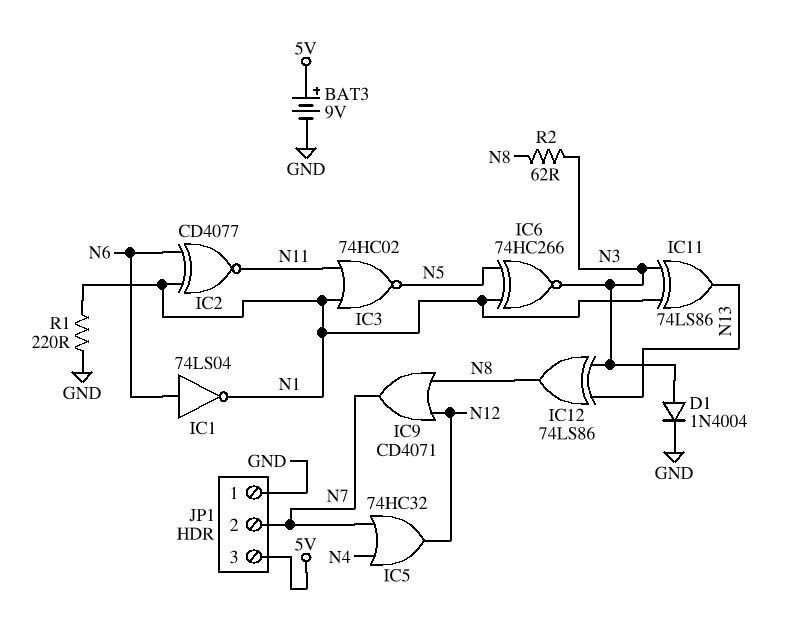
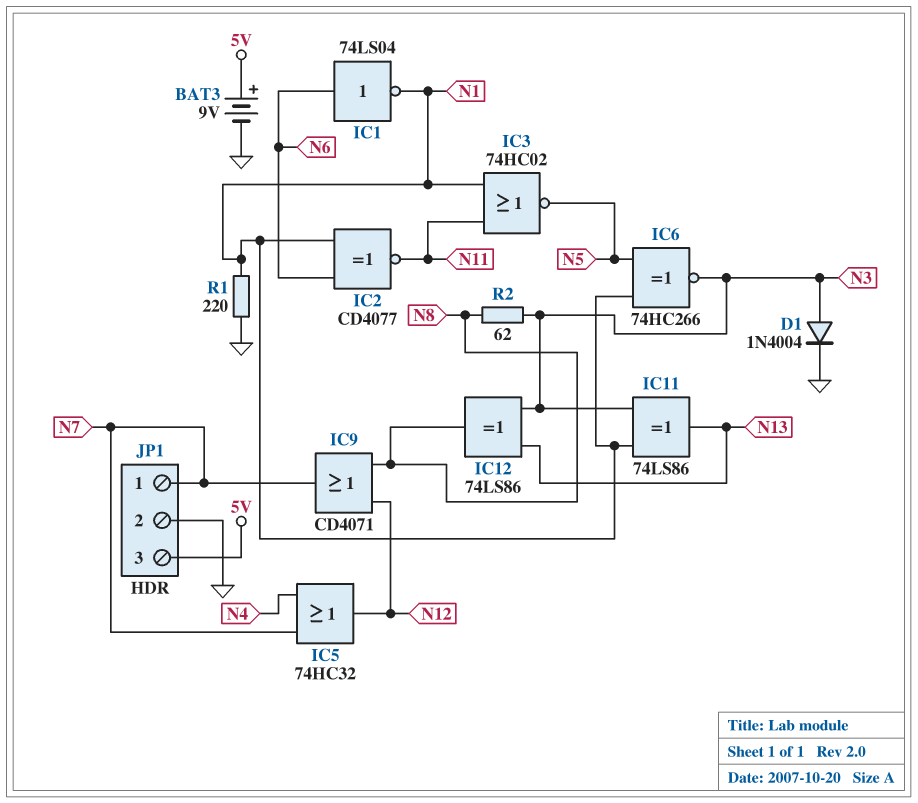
JP1 pin 1: GND -> N7
JP1 pin 2: N7 -> GND

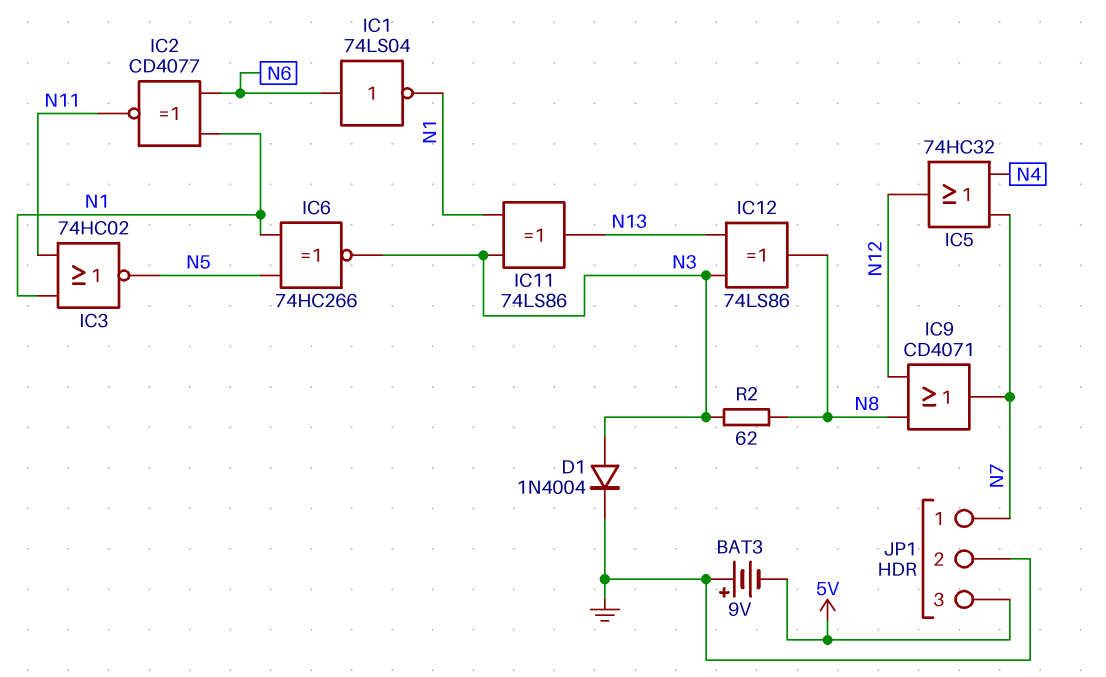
BAT3: 9V (plus 5V, minus GND) -> 9V (plus GND, minus 5V)
R1: 220 (GND, N1) -> none

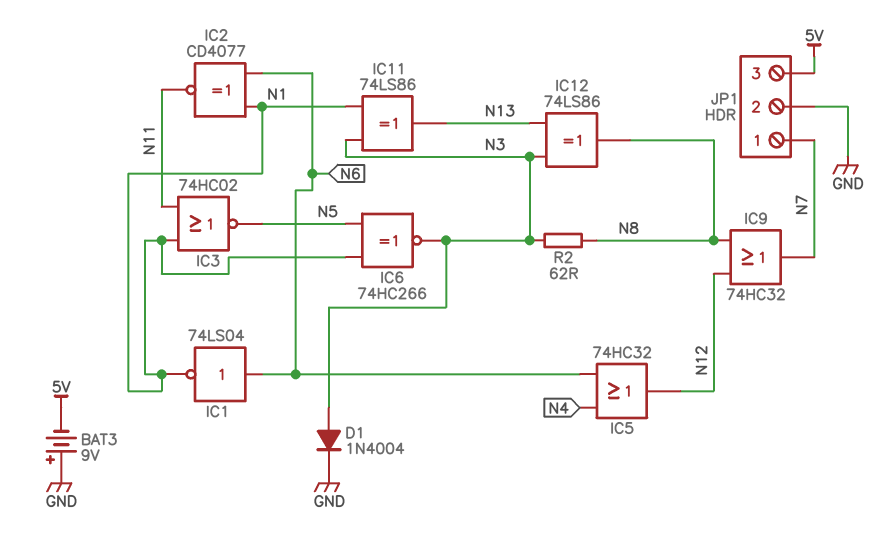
IC5: OR 74HC32 (in N4, in N7, out N12) -> OR 74HC32 (in N4, in N6, out N12)
IC9: OR CD4071 (in N8, in N12, out N7) -> OR 74HC32 (in N8, in N12, out N7)

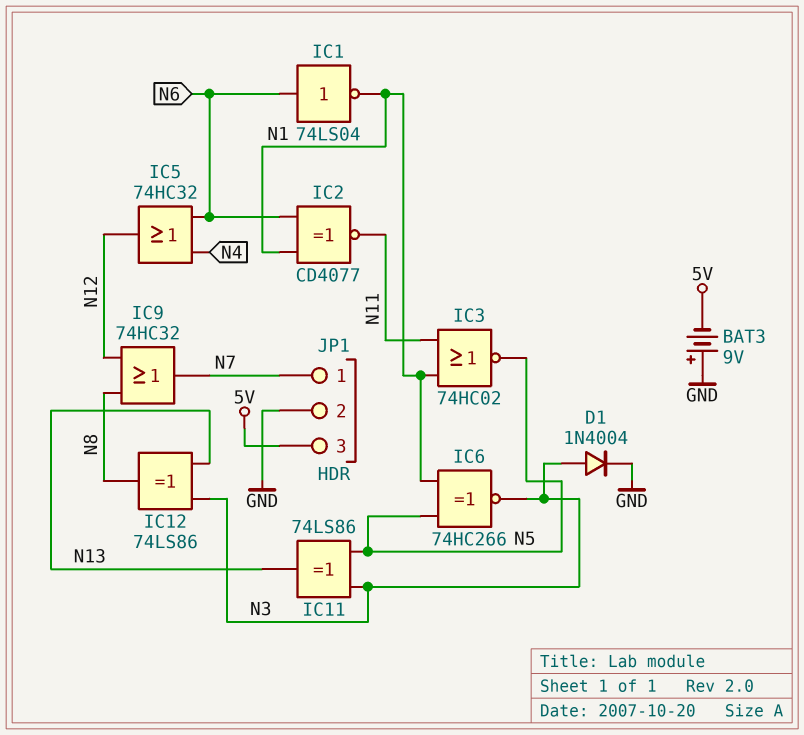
IC11: XOR 74LS86 (in N1, in N3, out N13) -> XOR 74LS86 (in N3, in N5, out N13)
R2: 62 (N3, N8) -> none

